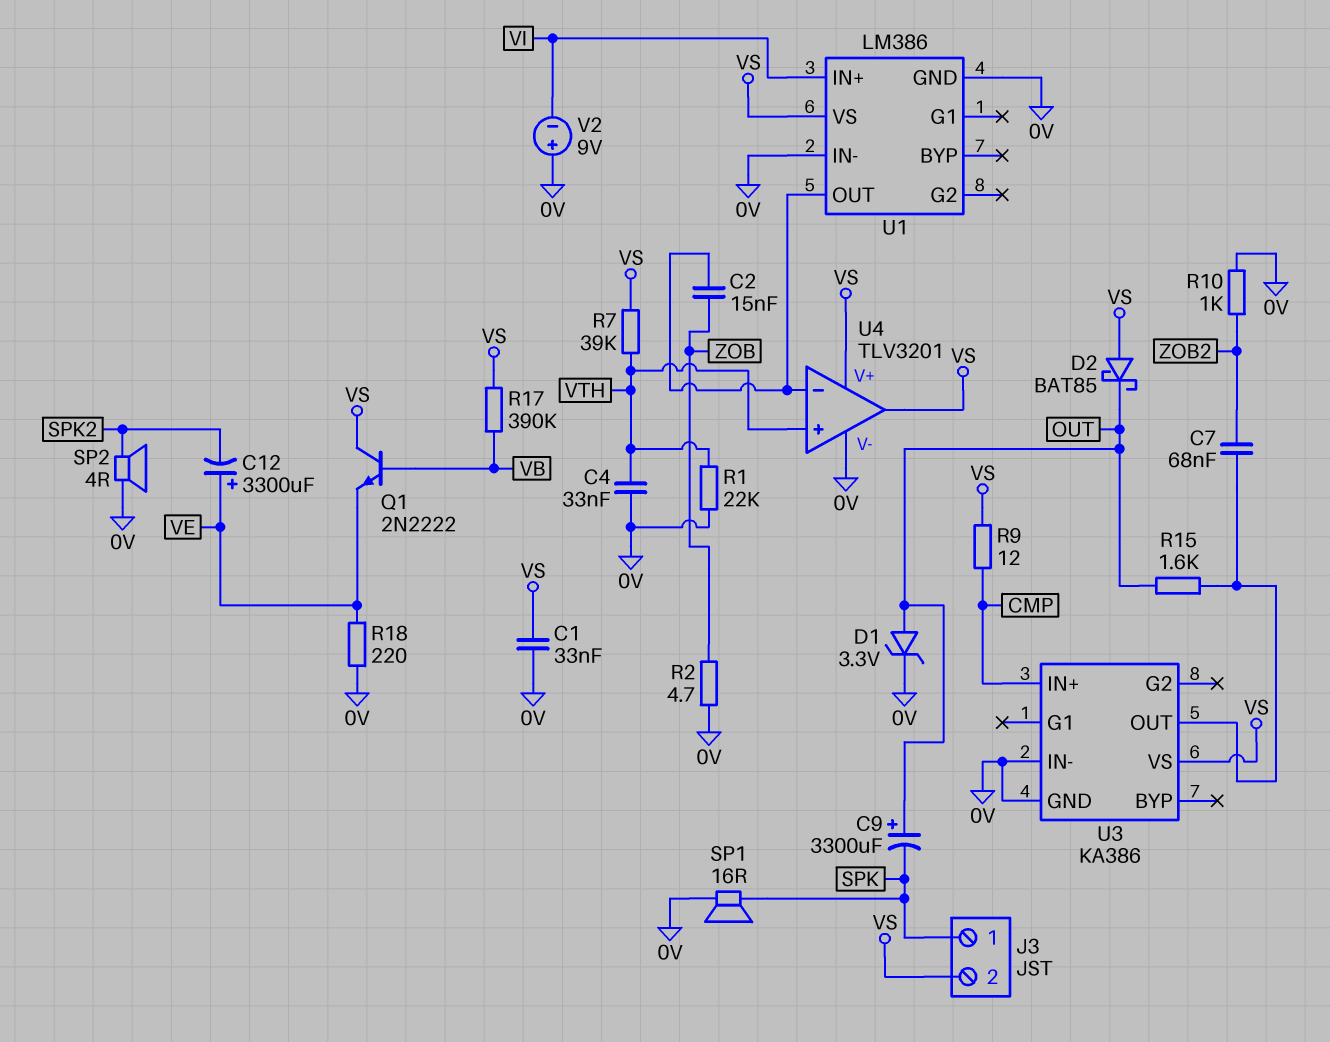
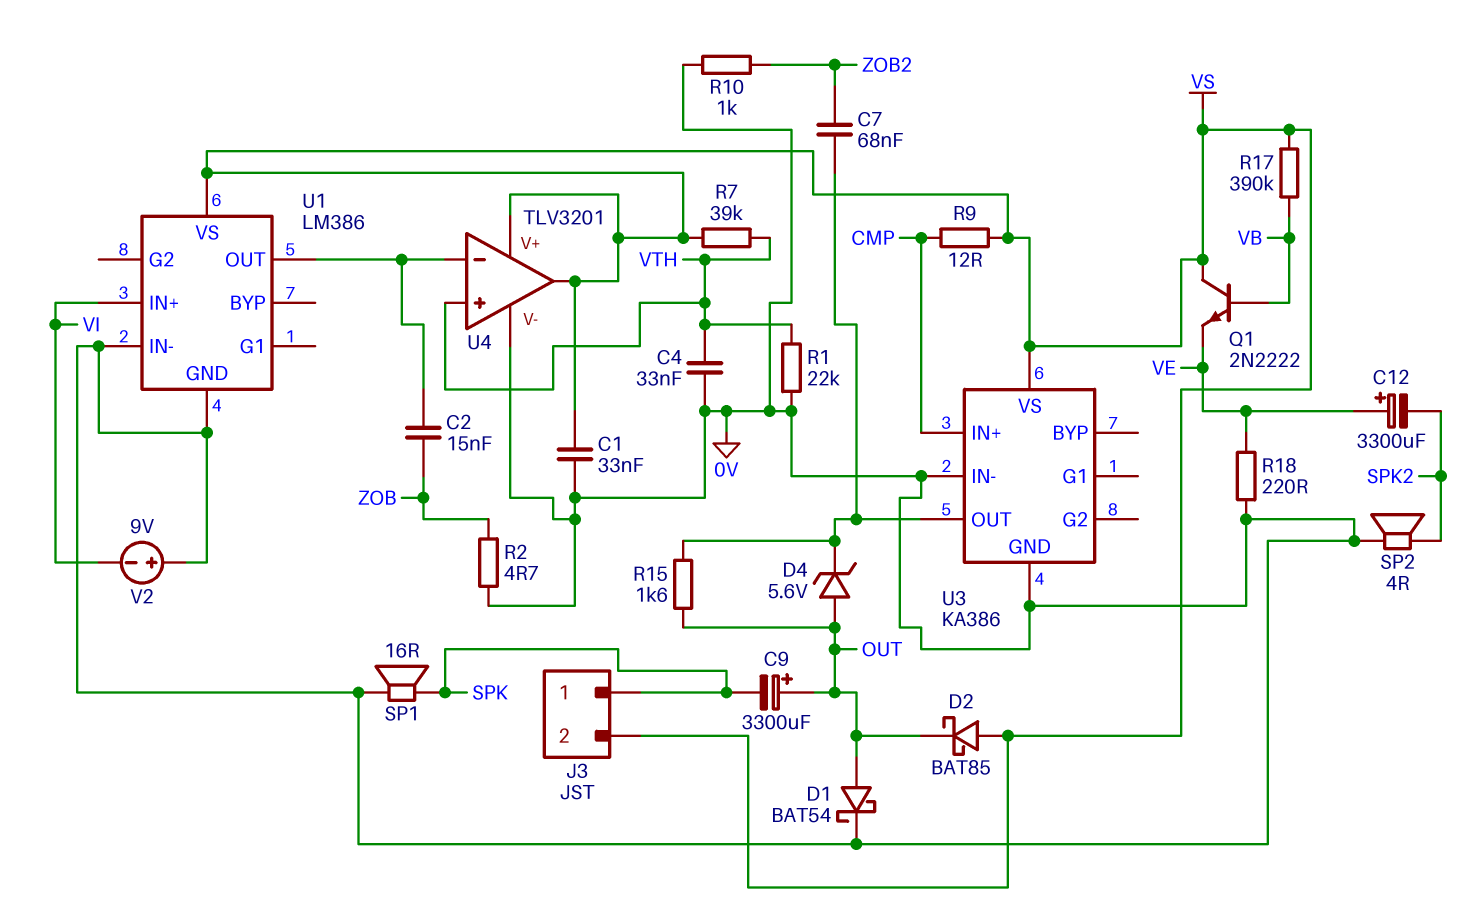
D1: zener 3.3V (A OUT, K 0V) -> schottky BAT54 (A OUT, K 0V)
D4: none -> zener 5.6V (A OUT, K U3/OUT)

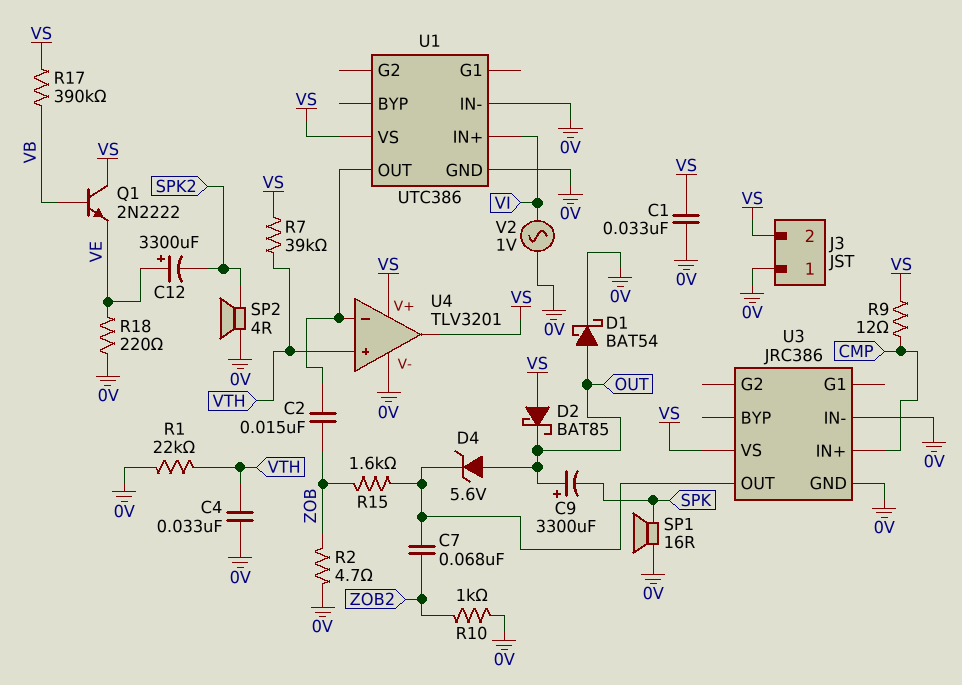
J3 pin 1: SPK -> 0V
R15: 1.6k (OUT, U3/OUT) -> 1.6k (U3/OUT, ZOB)
U1: LM386 -> UTC386
U3: KA386 -> JRC386
V2: 9V (plus 0V, minus VI) -> AC 1V (0V, VI)

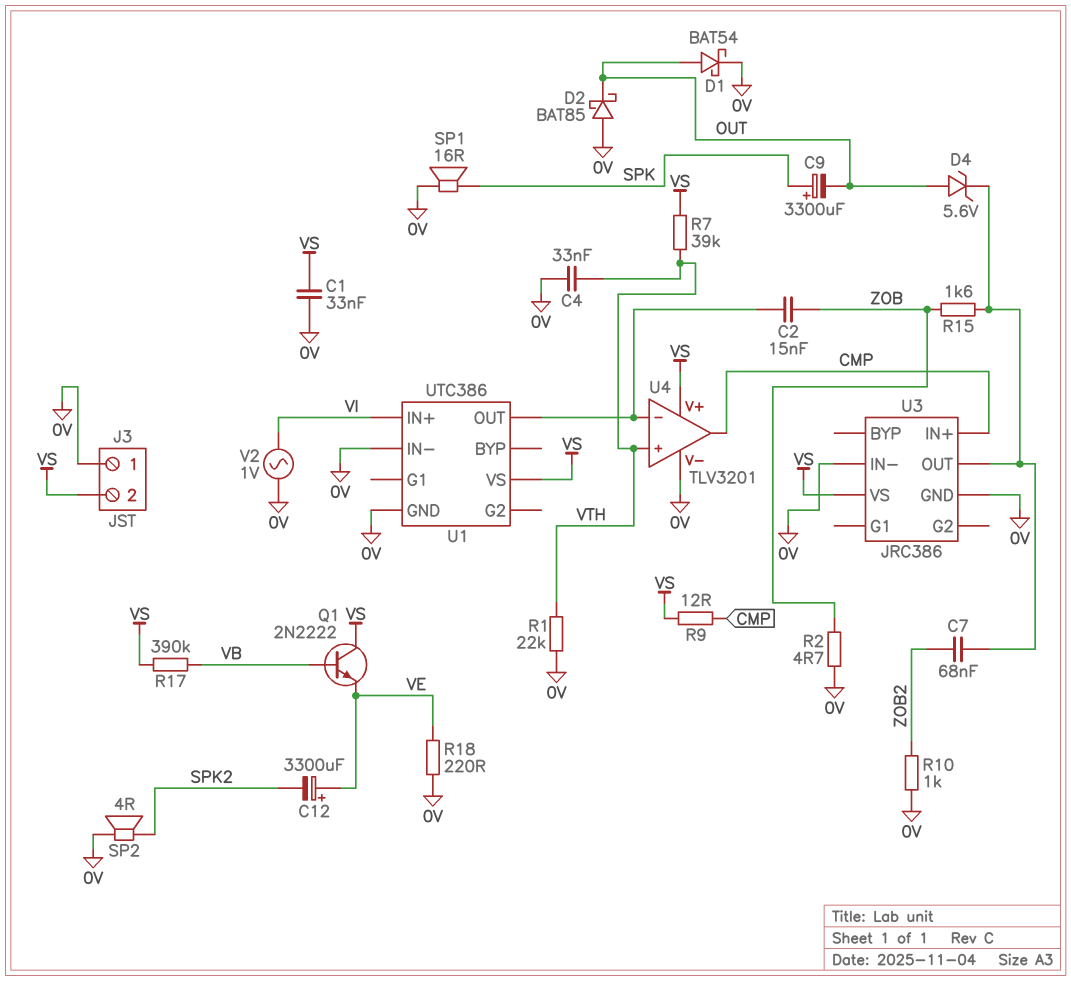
C9: 3300uF (plus OUT, minus SPK) -> 3300uF (plus SPK, minus OUT)
D2: schottky BAT85 (A VS, K OUT) -> schottky BAT85 (A 0V, K OUT)
U4 pin out: VS -> CMP

